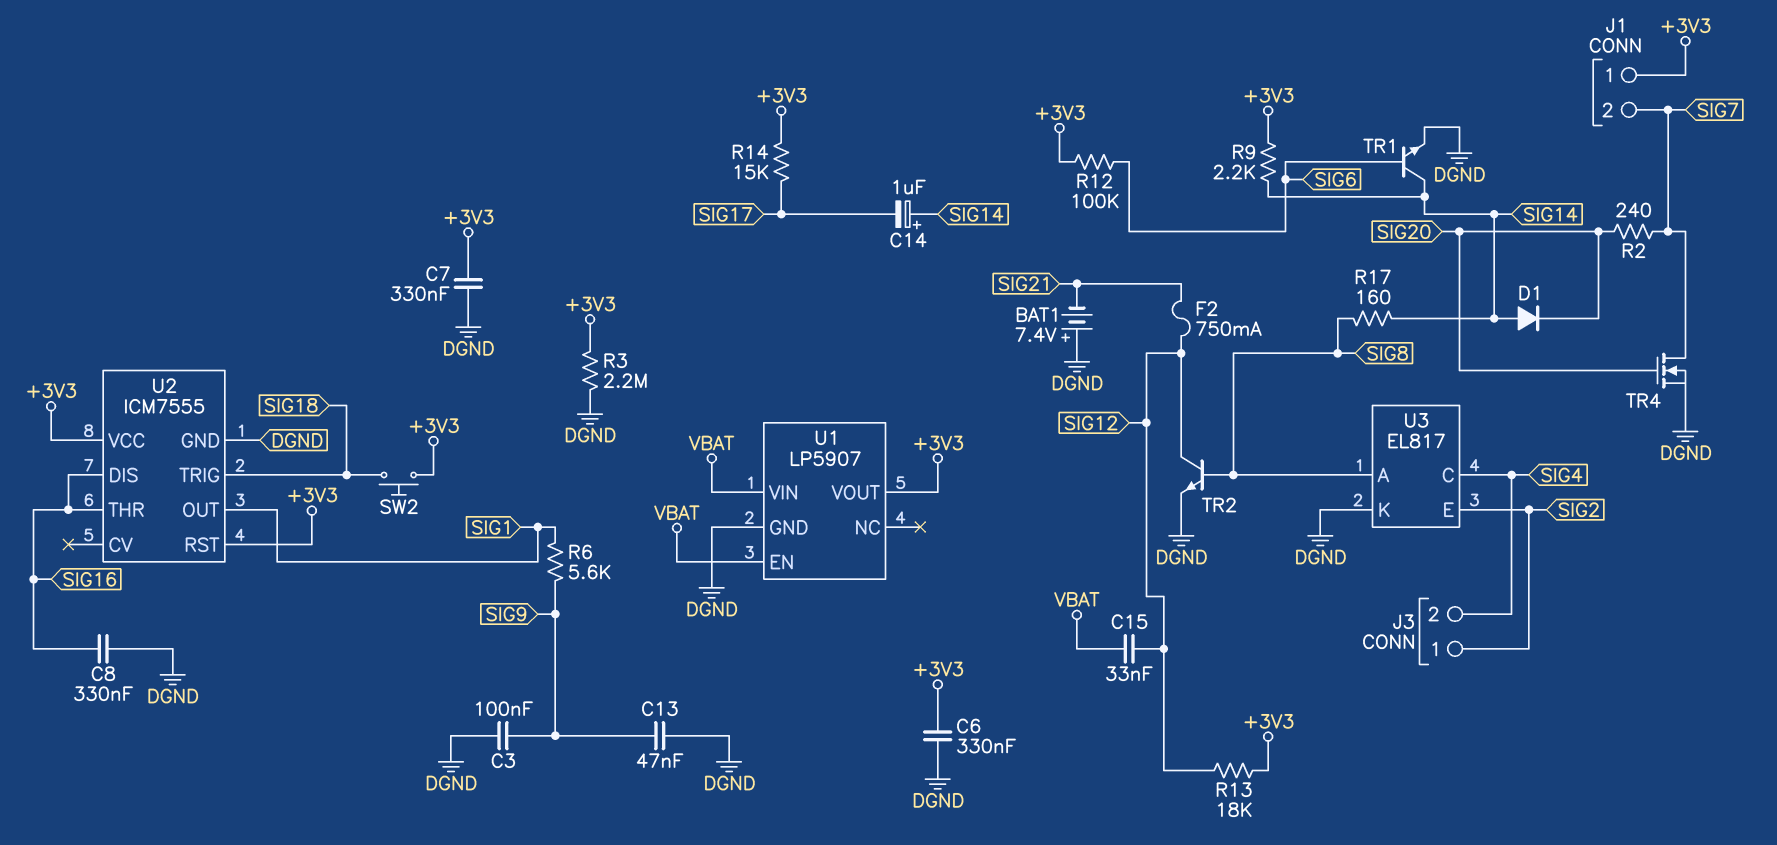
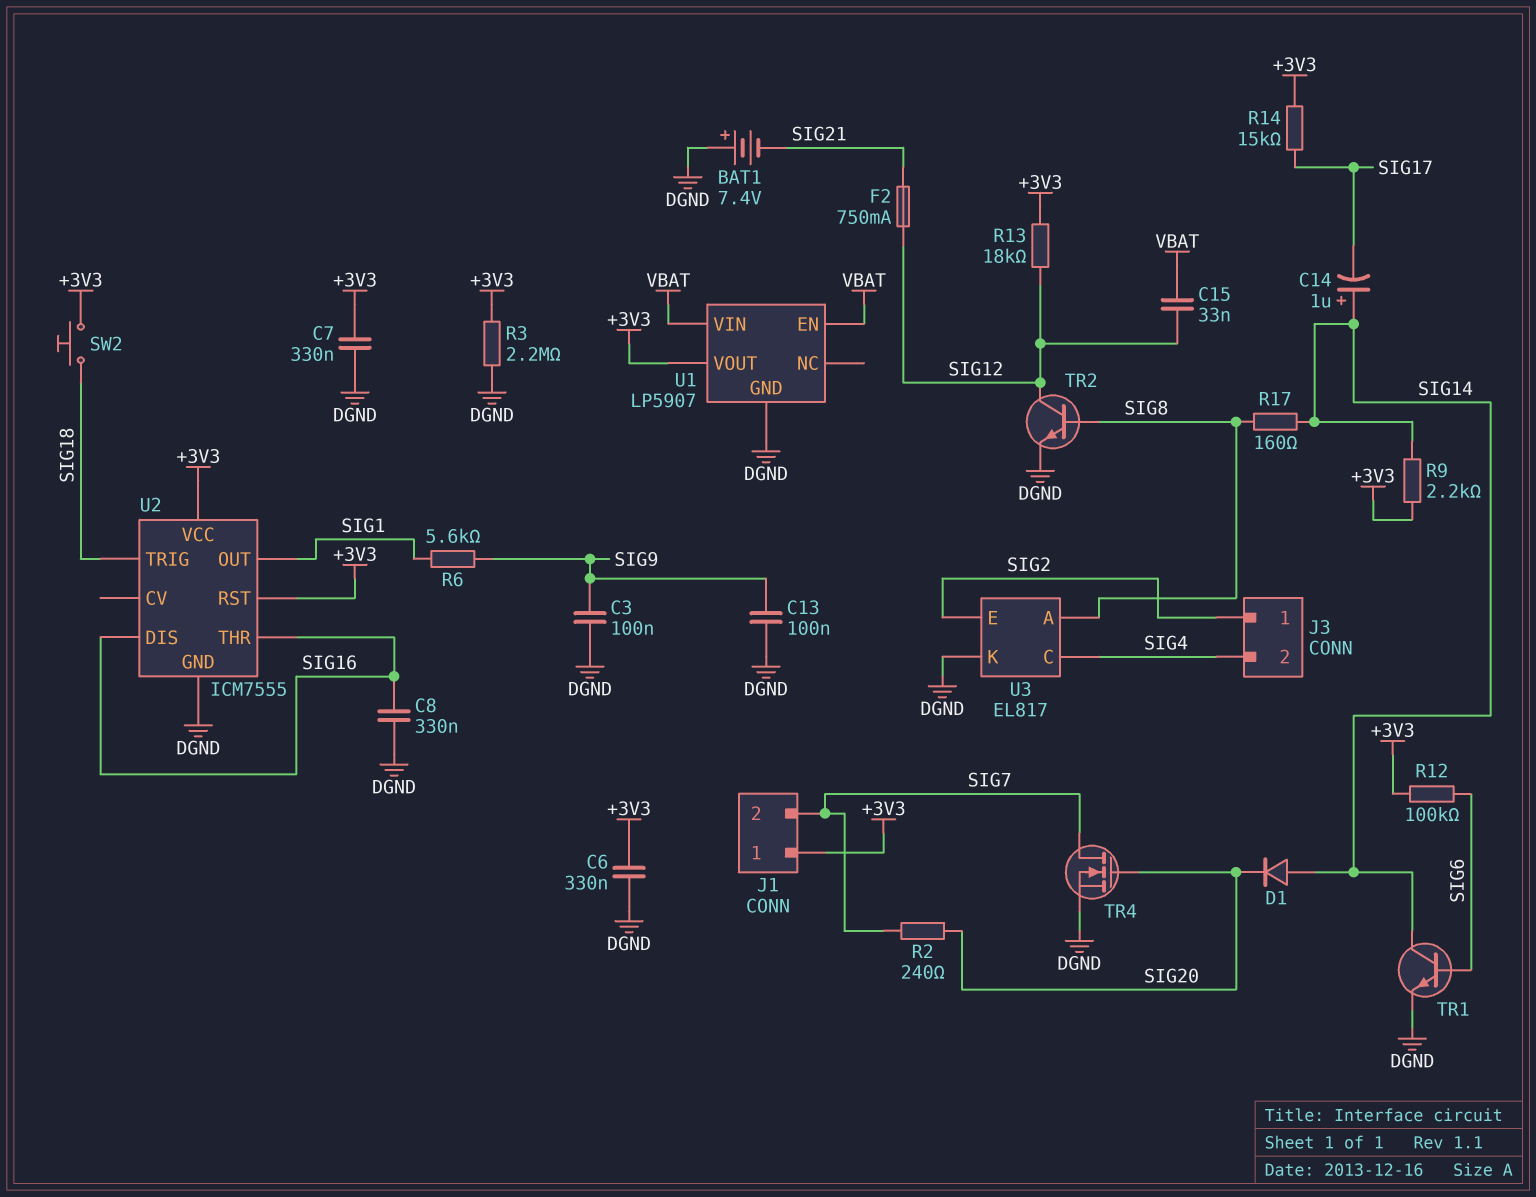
C13: 47nF (DGND, SIG9) -> 100nF (DGND, SIG9)

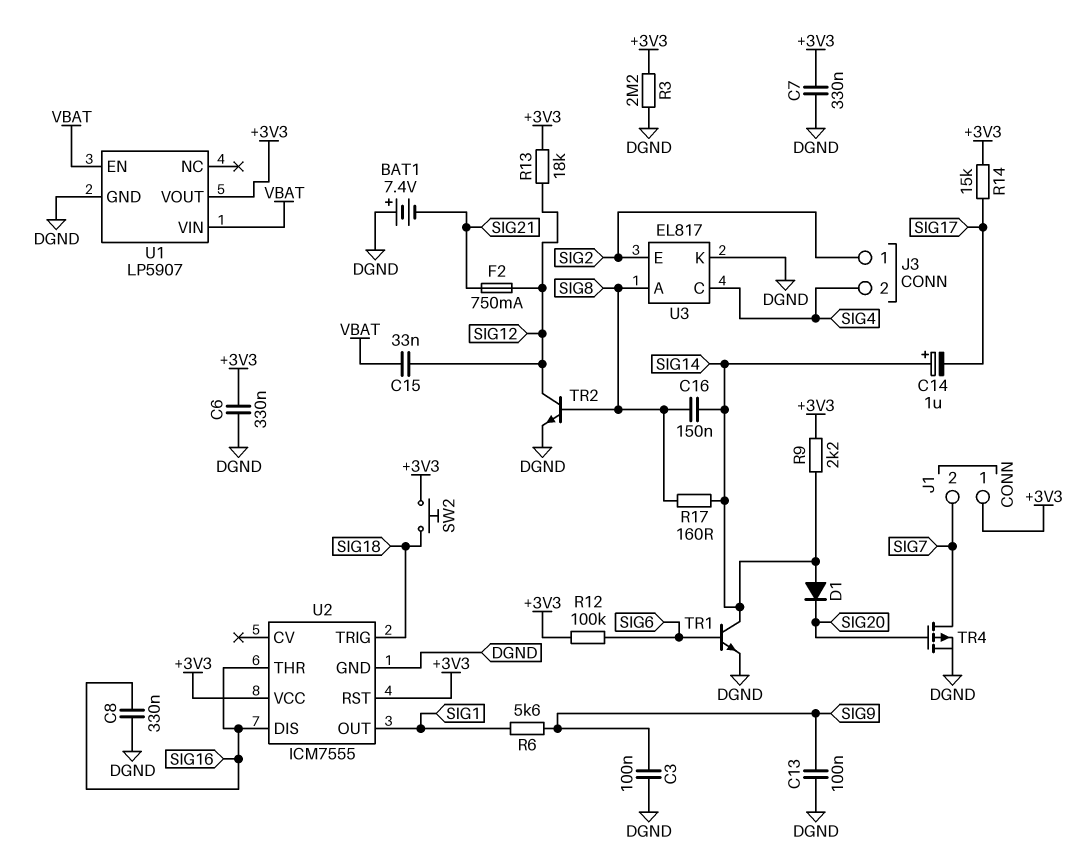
C16: none -> 150nF (SIG8, SIG14)
R2: 240 (SIG7, SIG20) -> none
TR4: NMOS (G SIG20, D SIG7, S DGND) -> PMOS (G SIG20, D SIG7, S DGND)

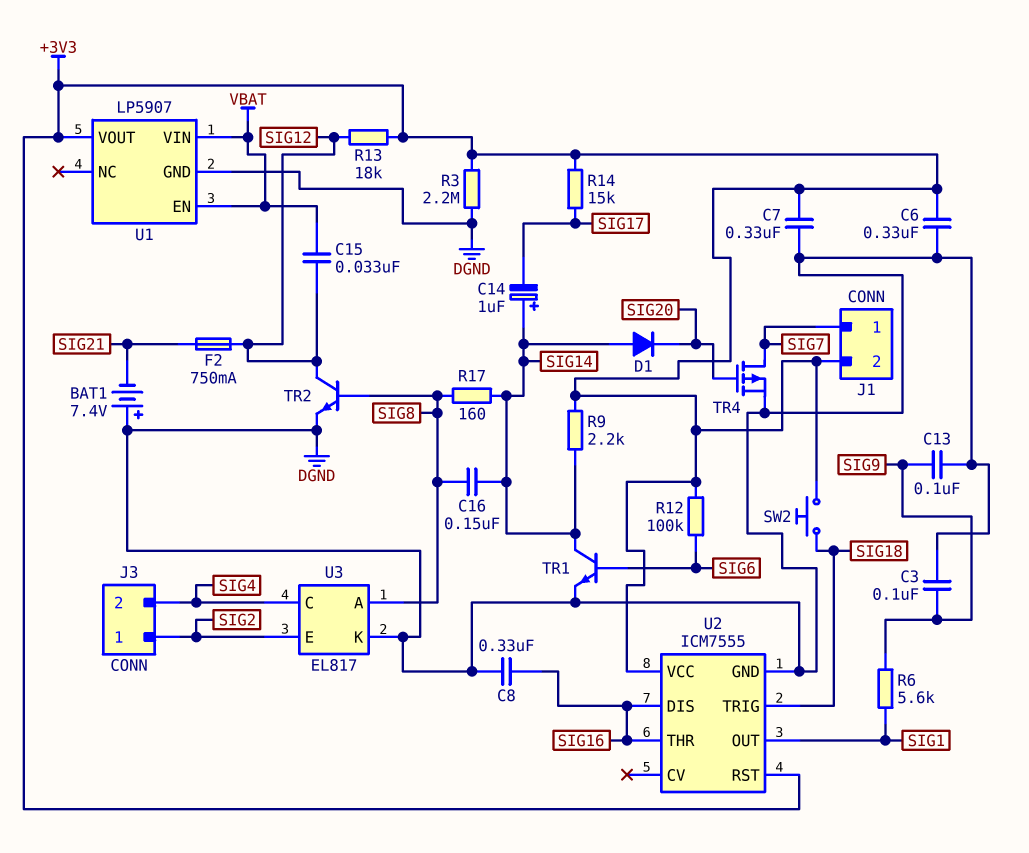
J1 pin 1: +3V3 -> SIG7
J1 pin 2: SIG7 -> +3V3

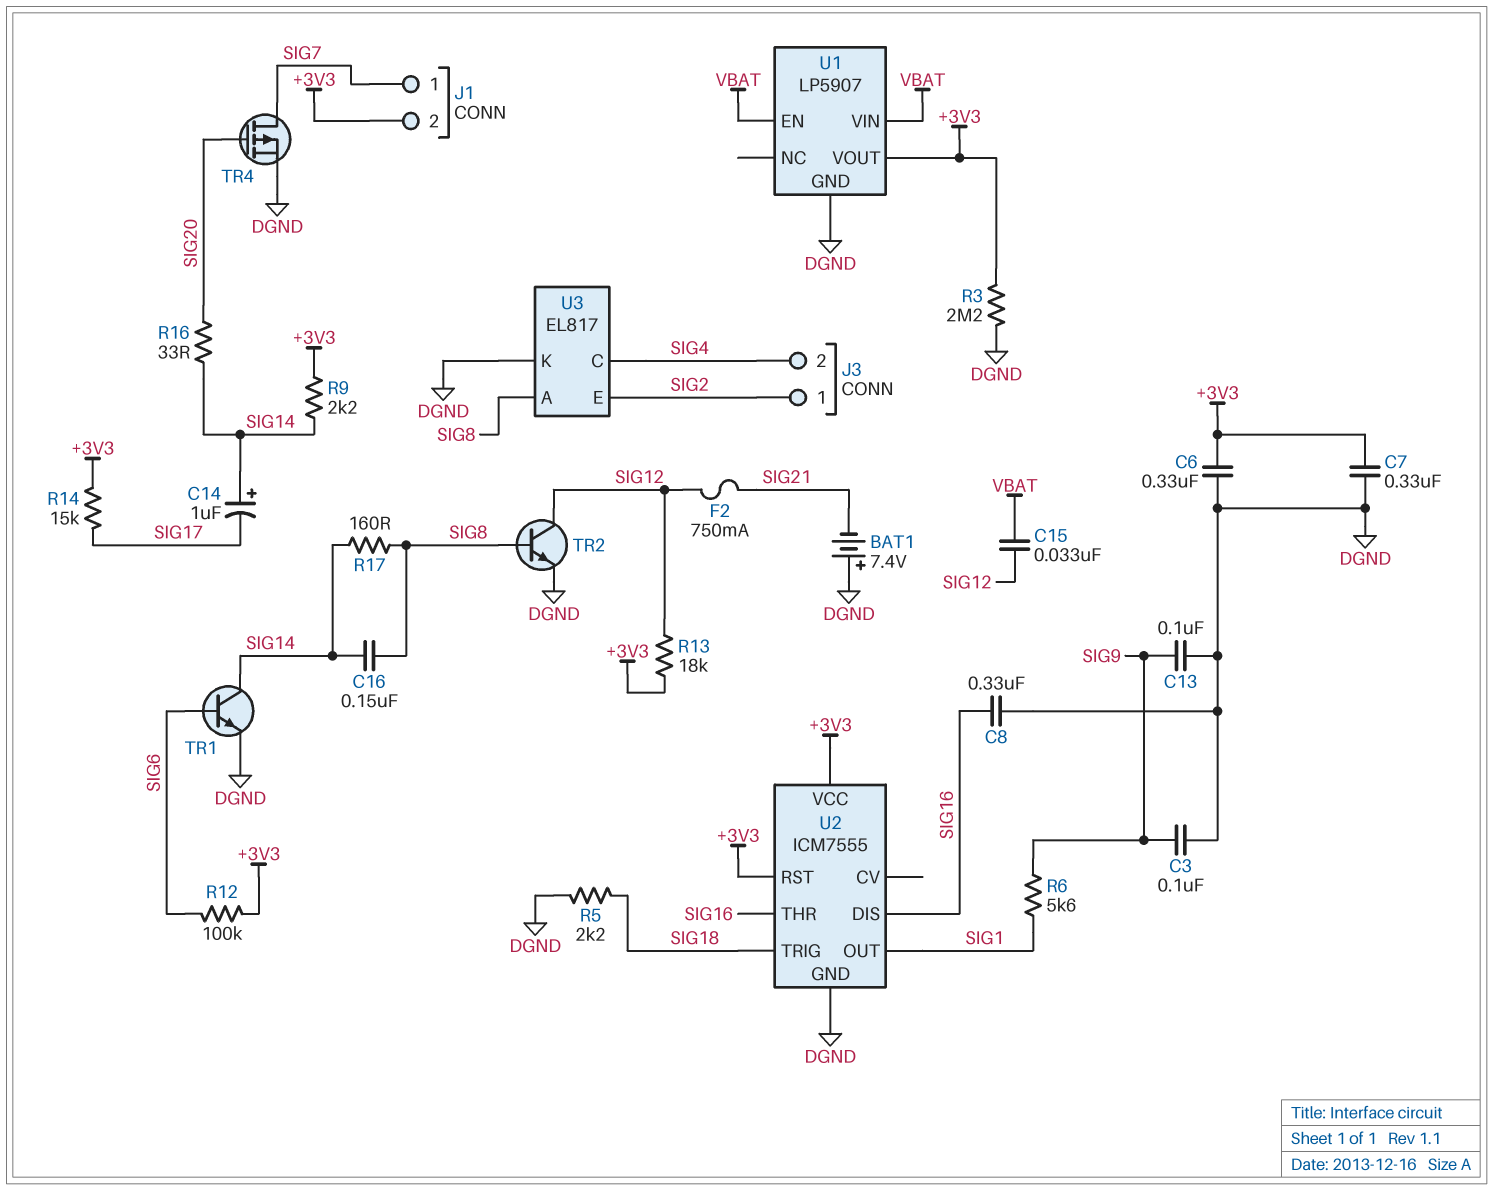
D1: diode (A SIG14, K SIG20) -> none
R5: none -> 2.2k (DGND, SIG18)
R16: none -> 33 (SIG14, SIG20)
SW2: button (+3V3, SIG18) -> none

